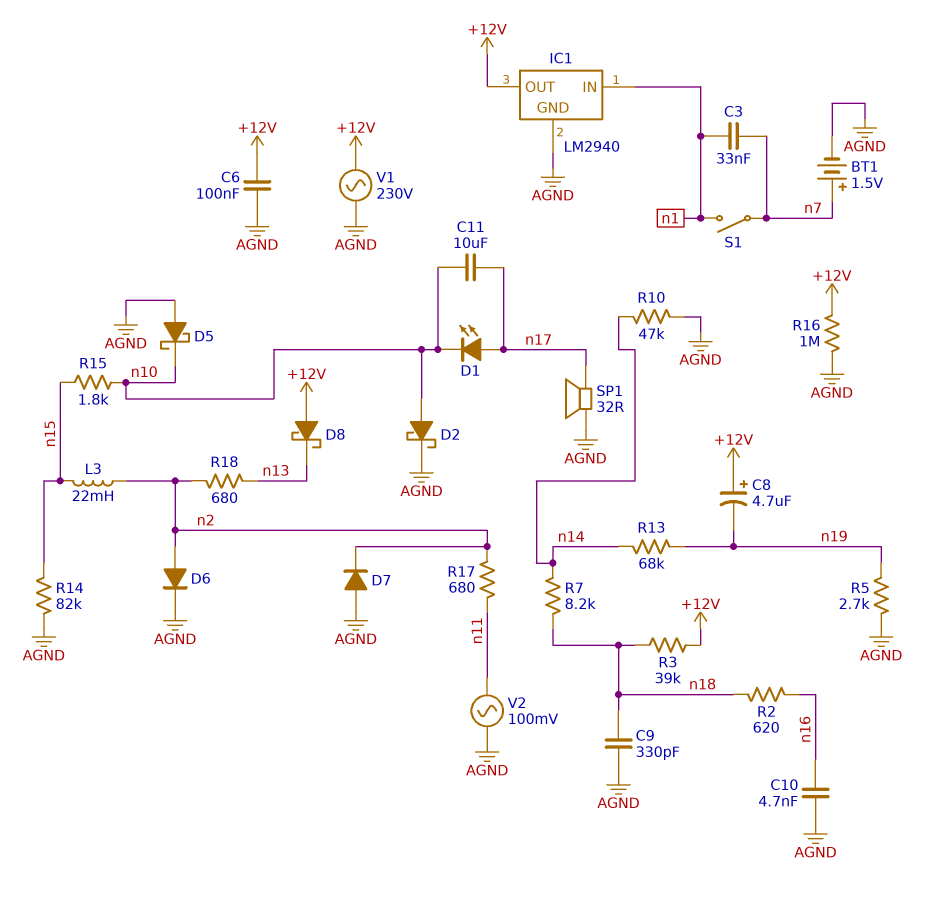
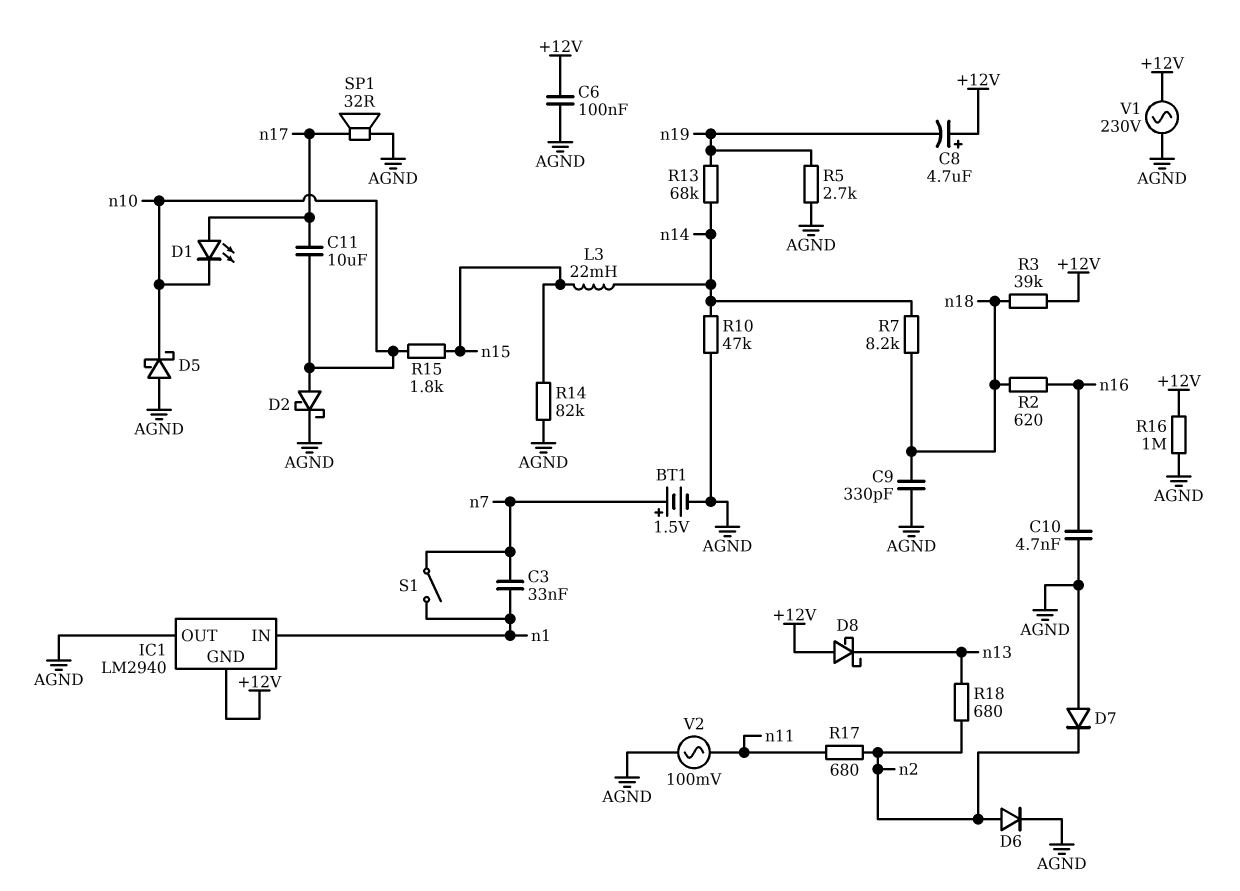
IC1 pin GND: AGND -> +12V
IC1 pin OUT: +12V -> AGND
L3: 22mH (n2, n15) -> 22mH (n14, n15)

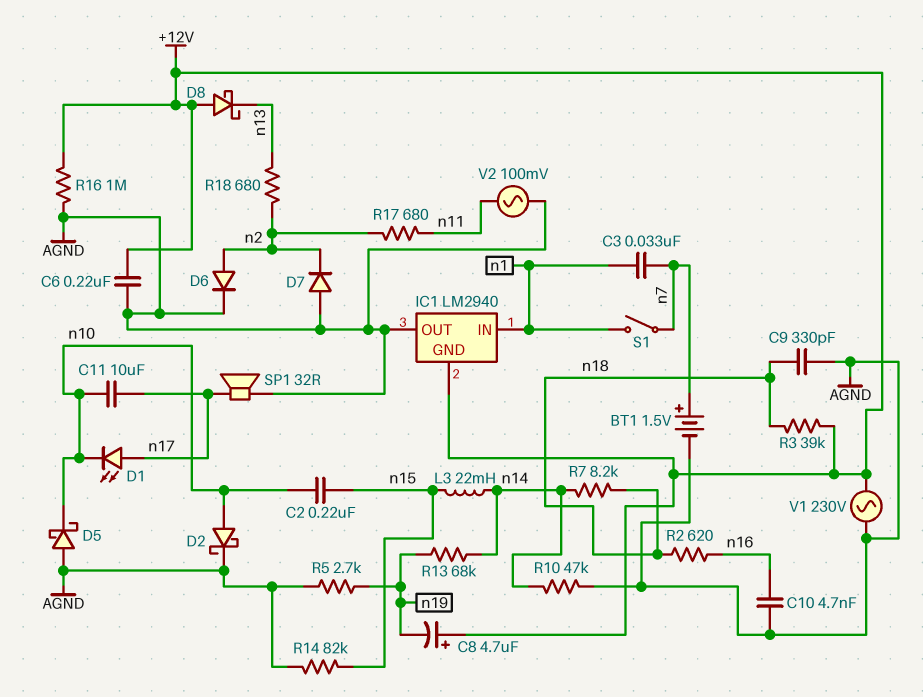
C2: none -> 220nF (n10, n15)
C6: 100nF (+12V, AGND) -> 220nF (+12V, AGND)
R15: 1.8k (n10, n15) -> none

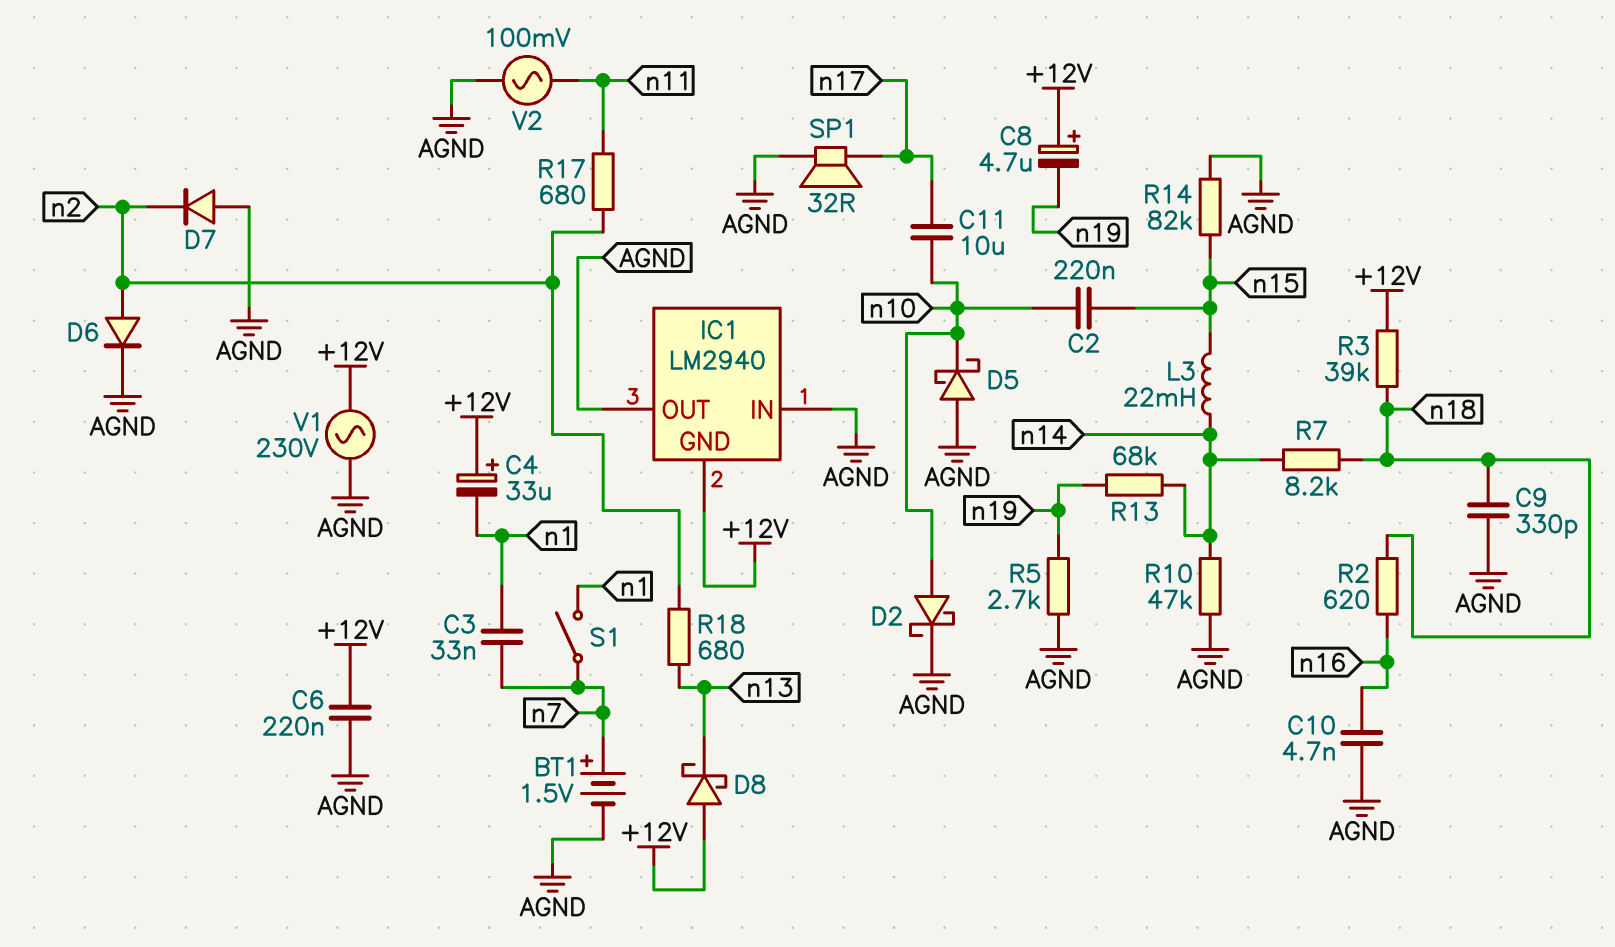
C4: none -> 33uF (plus +12V, minus n1)
D1: LED (A n17, K n10) -> none
IC1 pin IN: n1 -> AGND
R16: 1M (+12V, AGND) -> none

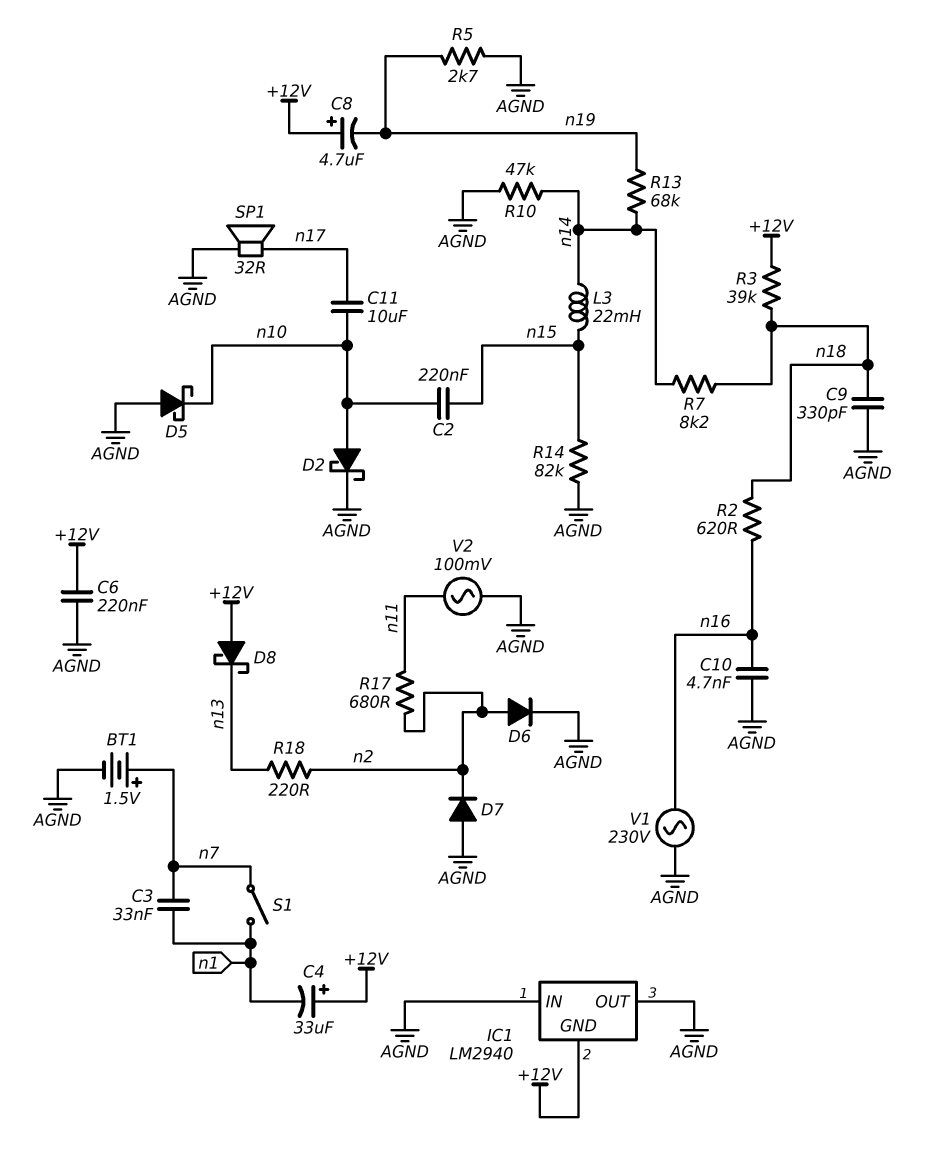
R18: 680 (n2, n13) -> 220 (n2, n13)
V1: AC 230V (+12V, AGND) -> AC 230V (AGND, n16)

